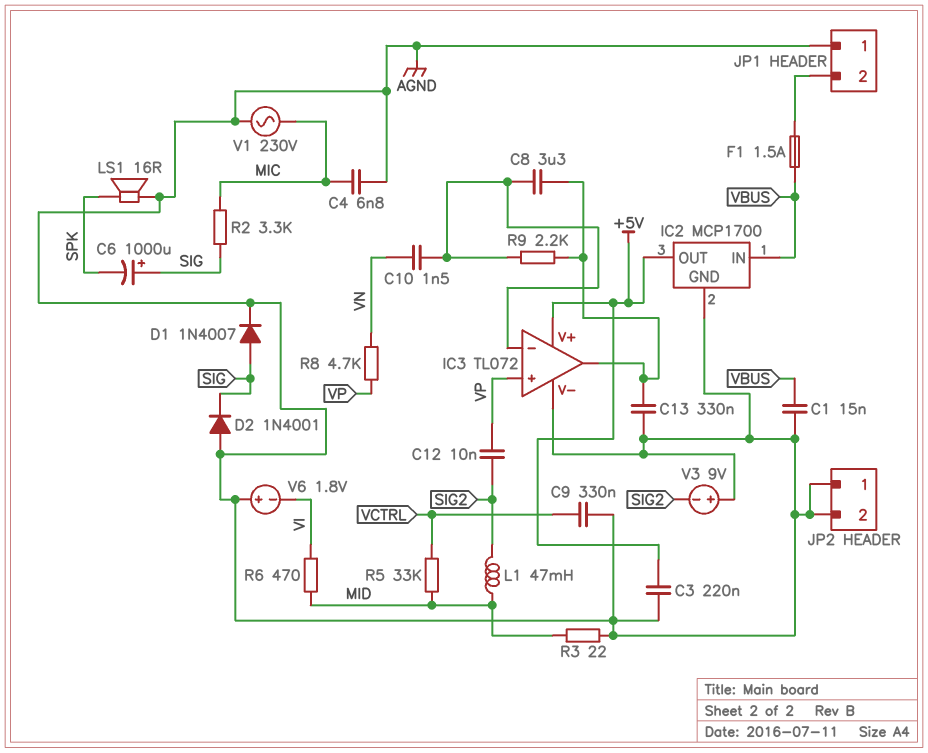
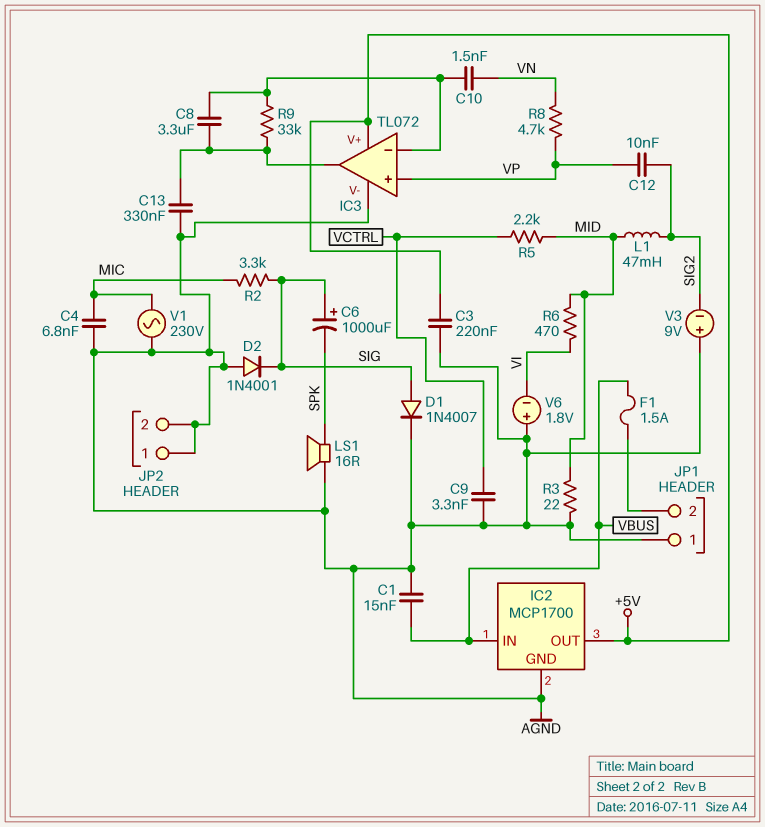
C9: 330nF (AGND, VCTRL) -> 3.3nF (AGND, VCTRL)
R5: 33k (MID, VCTRL) -> 2.2k (MID, VCTRL)
R9: 2.2k (IC3/in-, IC3/out) -> 33k (IC3/in-, IC3/out)

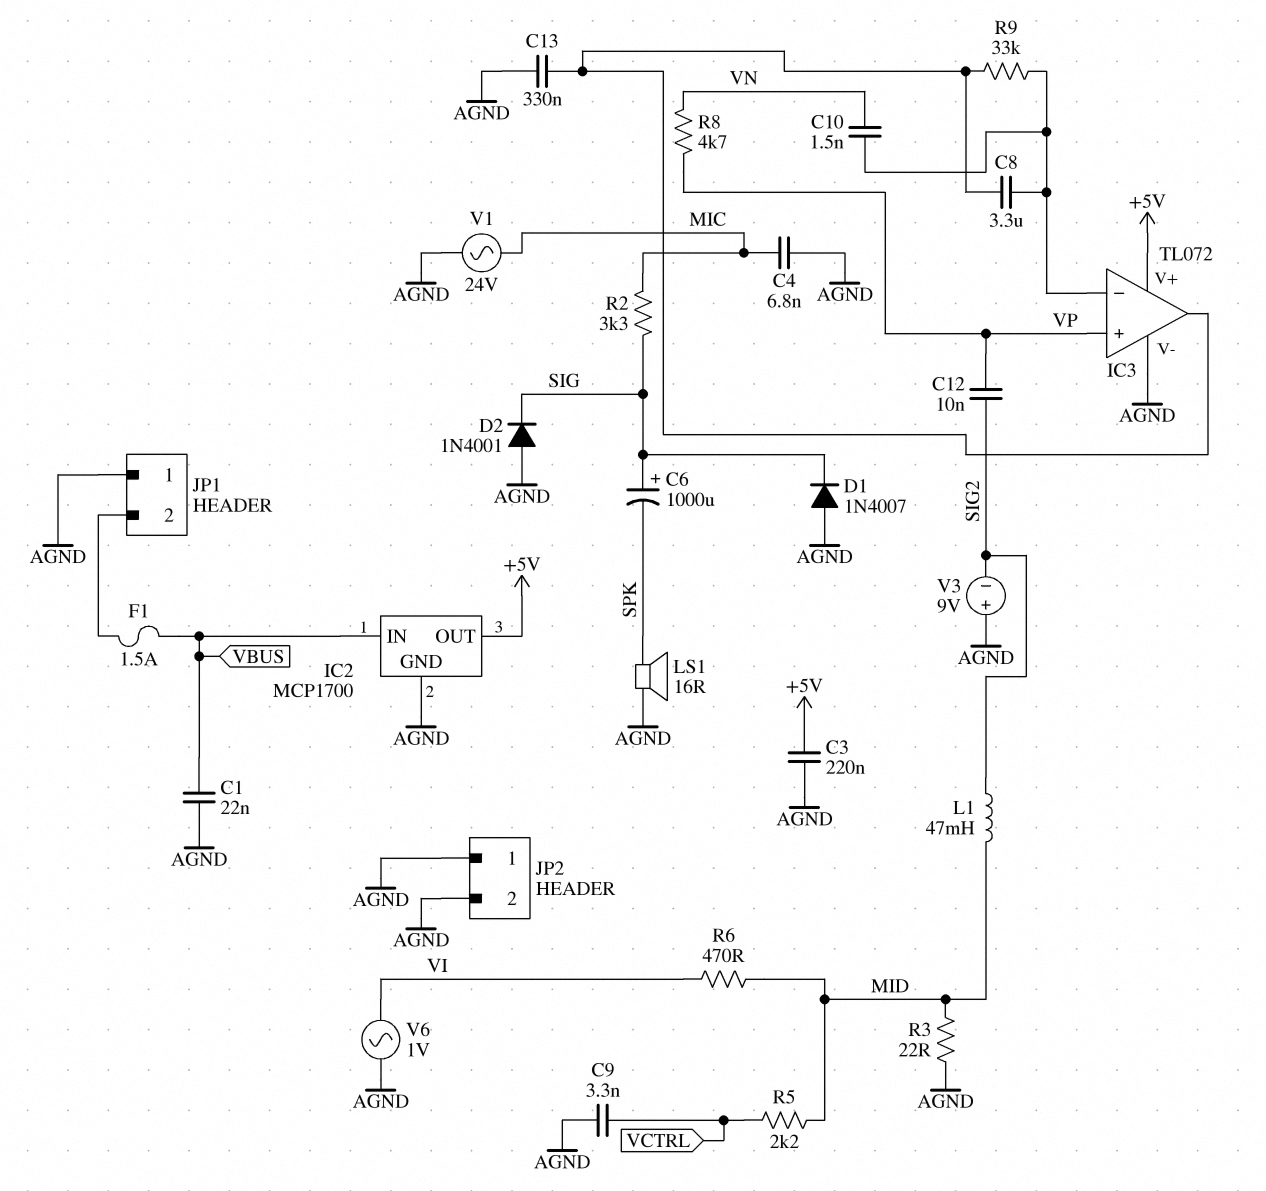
C1: 15nF (AGND, VBUS) -> 22nF (AGND, VBUS)
D1: diode 1N4007 (A SIG, K AGND) -> diode 1N4007 (A AGND, K SIG)
V1: AC 230V (AGND, MIC) -> AC 24V (AGND, MIC)
V6: 1.8V (plus AGND, minus VI) -> AC 1V (AGND, VI)

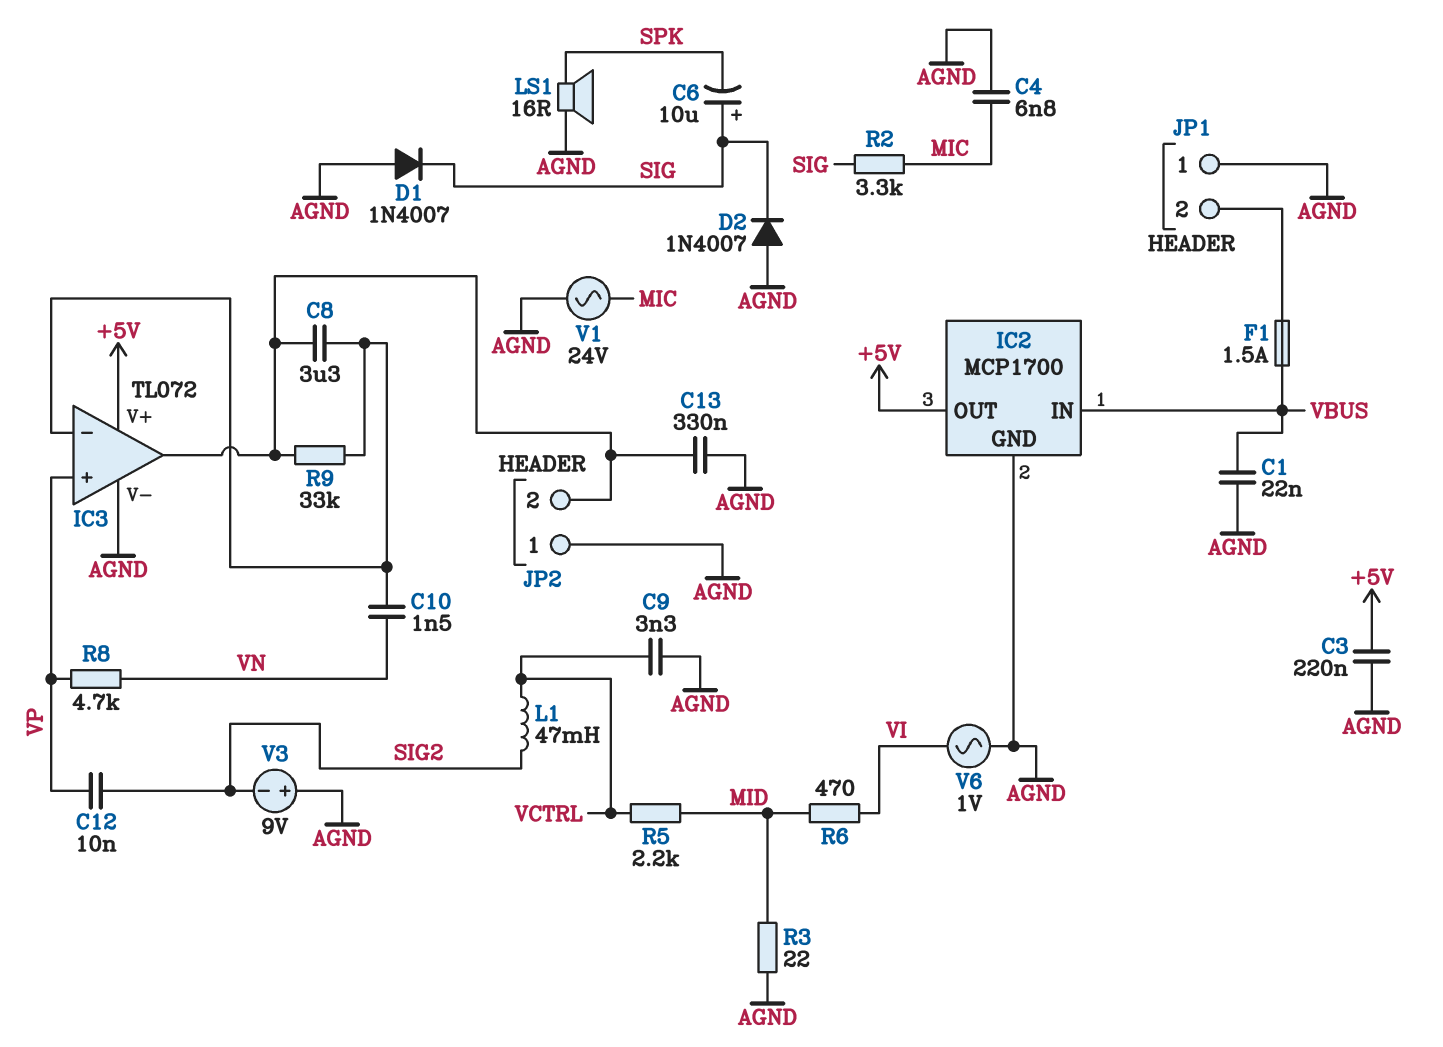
C6: 1000uF (plus SIG, minus SPK) -> 10uF (plus SIG, minus SPK)
D2: diode 1N4001 (A AGND, K SIG) -> diode 1N4007 (A AGND, K SIG)
JP2 pin 2: AGND -> IC3/out
L1: 47mH (MID, SIG2) -> 47mH (SIG2, VCTRL)

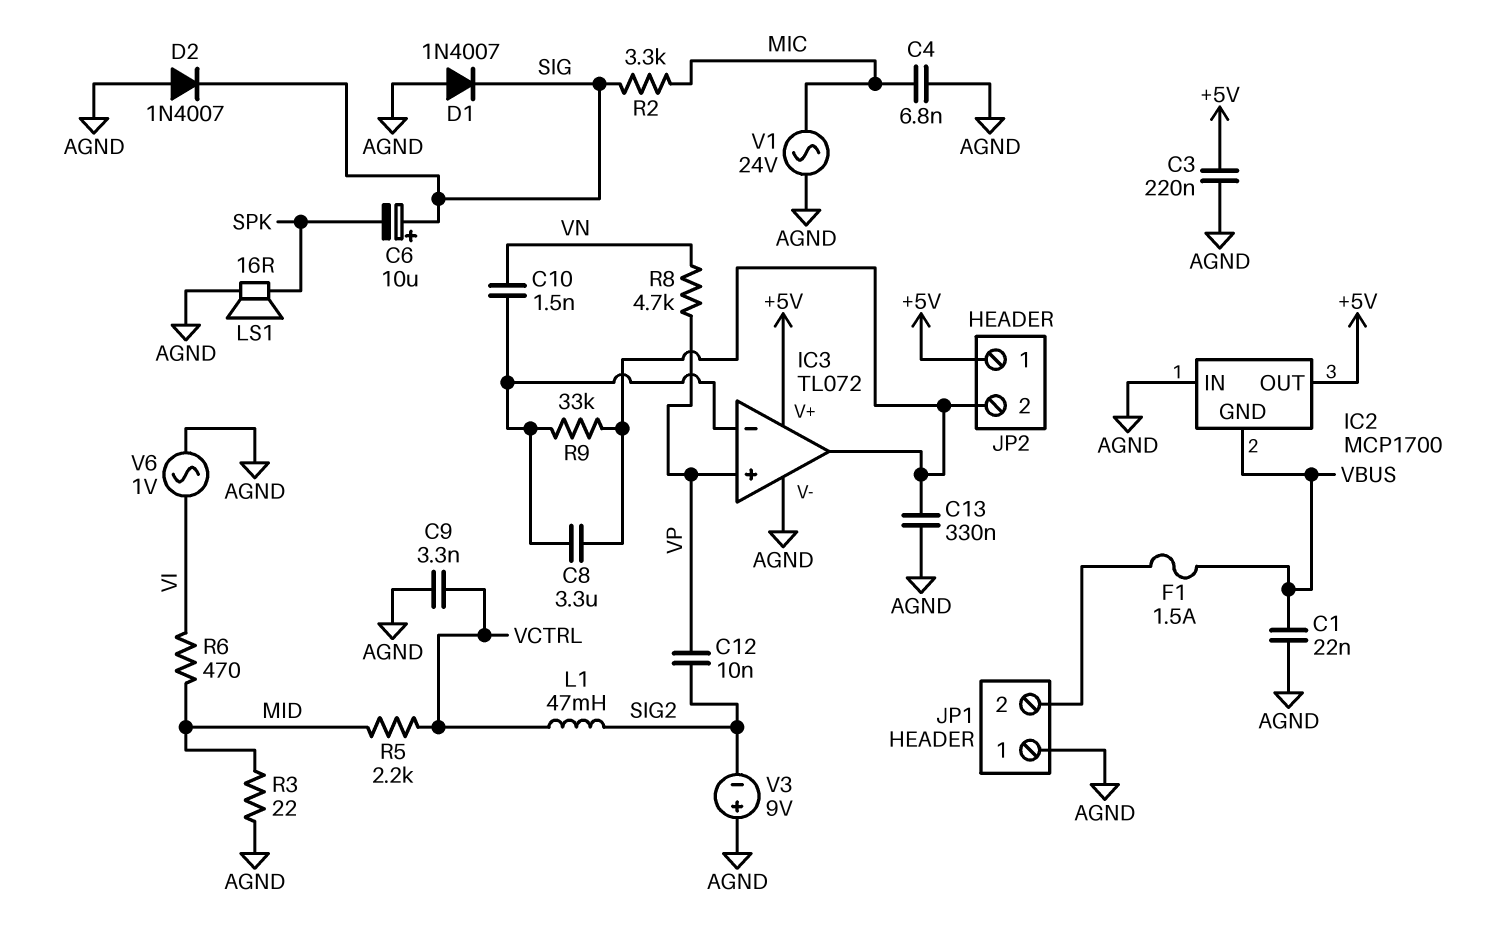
IC2 pin GND: AGND -> VBUS
IC2 pin IN: VBUS -> AGND
JP2 pin 1: AGND -> +5V

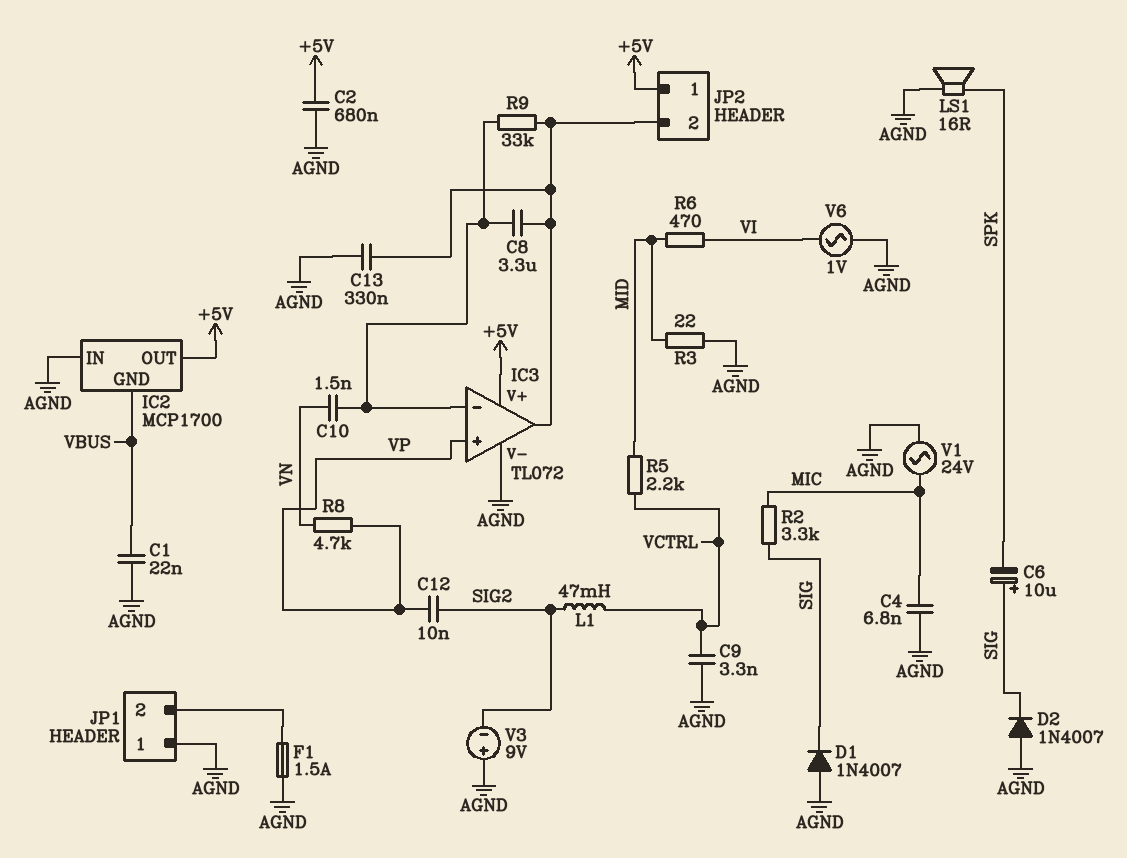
C2: none -> 680nF (+5V, AGND)
C3: 220nF (+5V, AGND) -> none
F1: 1.5A (JP1/2, VBUS) -> 1.5A (AGND, JP1/2)

